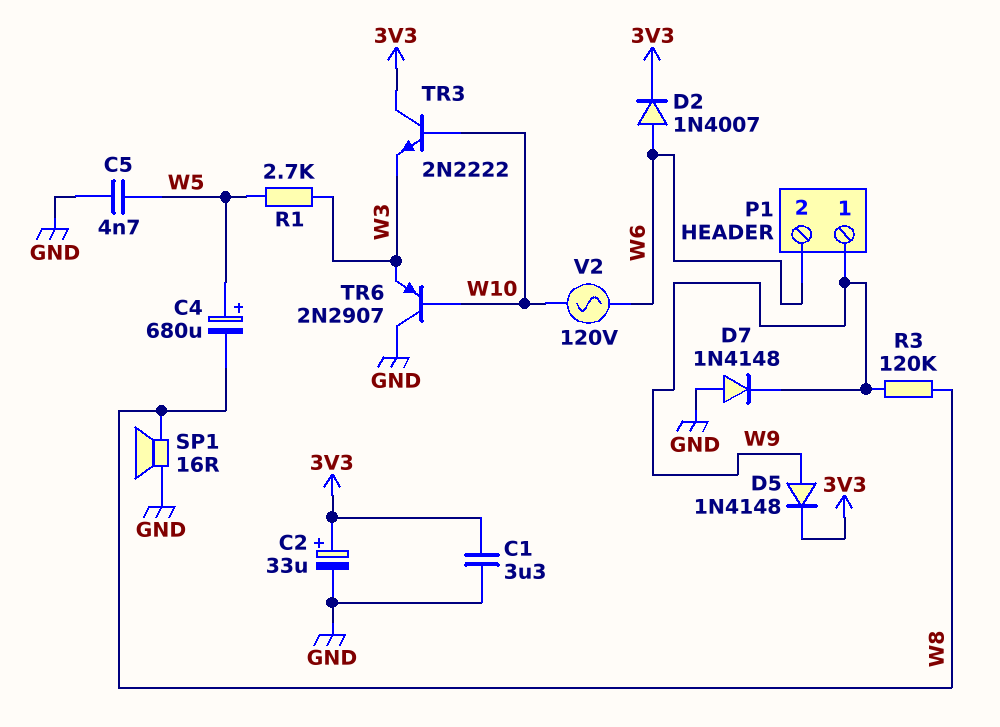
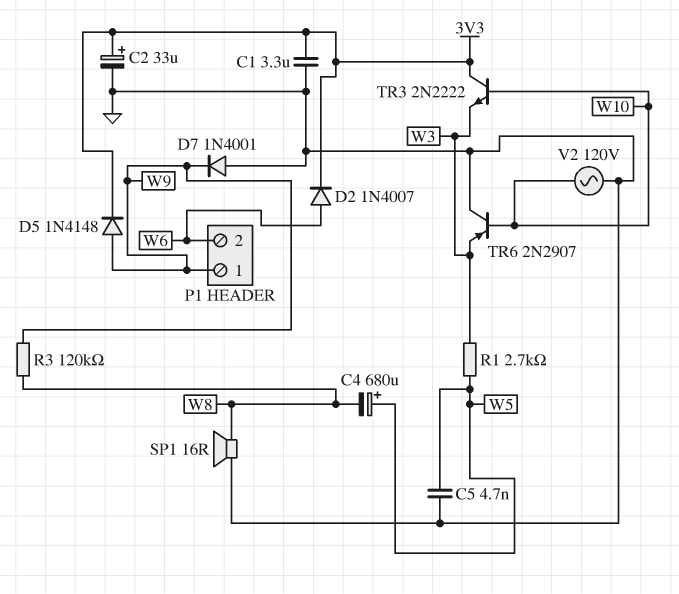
D7: diode 1N4148 (A GND, K W9) -> diode 1N4001 (A GND, K W9)
V2: AC 120V (W6, W10) -> AC 120V (GND, W10)

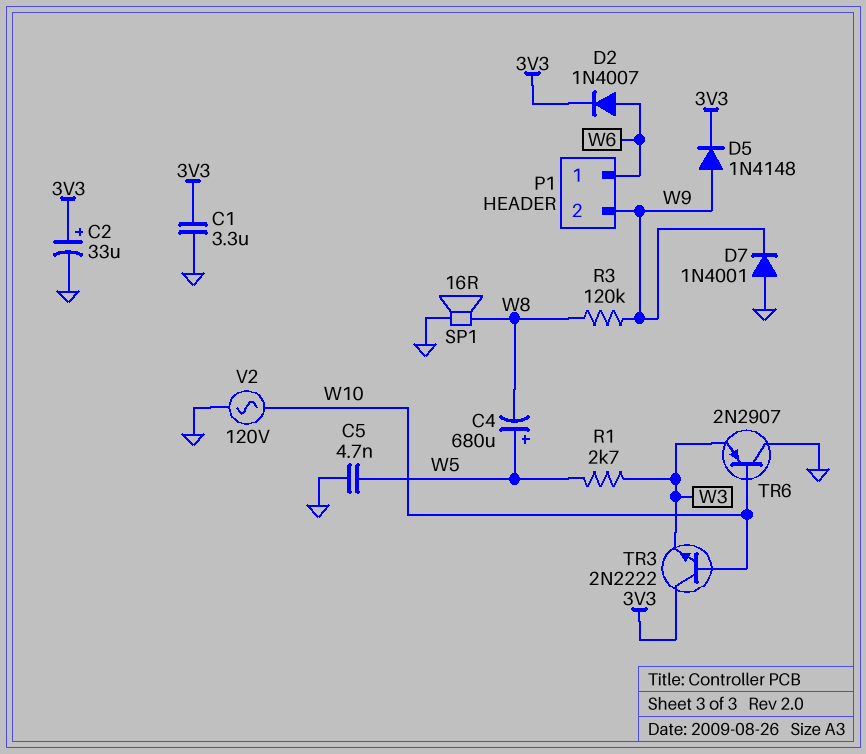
P1 pin 1: W9 -> W6
P1 pin 2: W6 -> W9

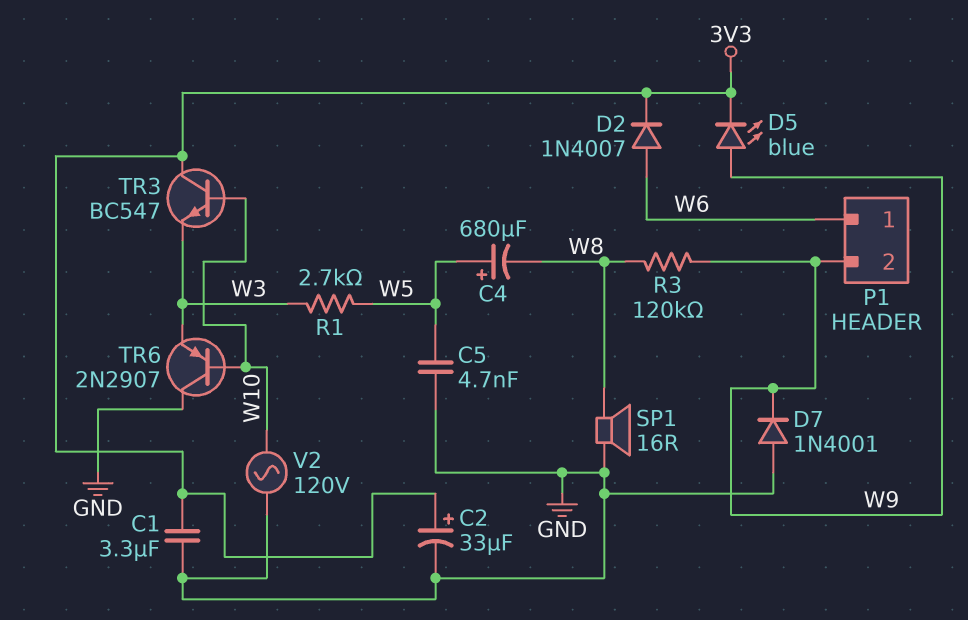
D5: diode 1N4148 (A W9, K 3V3) -> LED blue (A W9, K 3V3)
TR3: NPN 2N2222 (B W10, C 3V3, E W3) -> NPN BC547 (B W10, C 3V3, E W3)

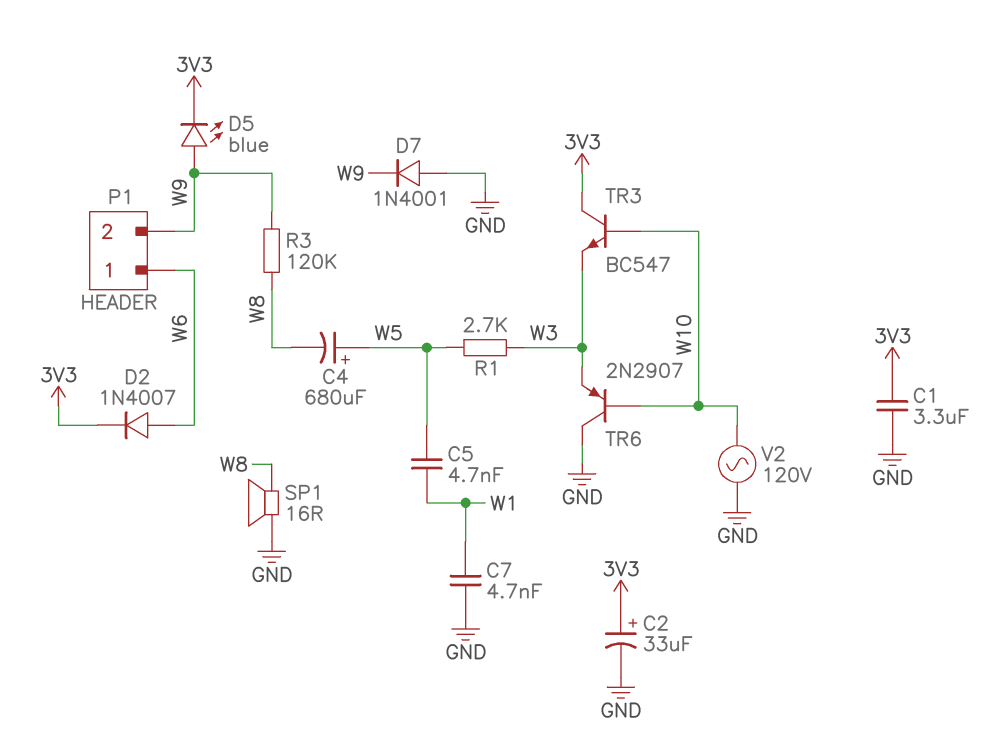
C5: 4.7nF (GND, W5) -> 4.7nF (W1, W5)
C7: none -> 4.7nF (GND, W1)

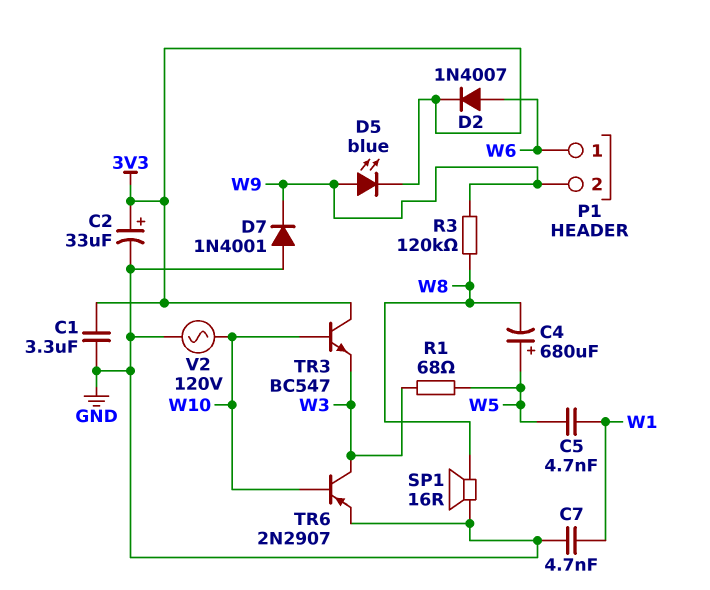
R1: 2.7k (W3, W5) -> 68 (W3, W5)
TR6: PNP 2N2907 (B W10, C GND, E W3) -> PNP 2N2907 (B W10, C W3, E GND)

